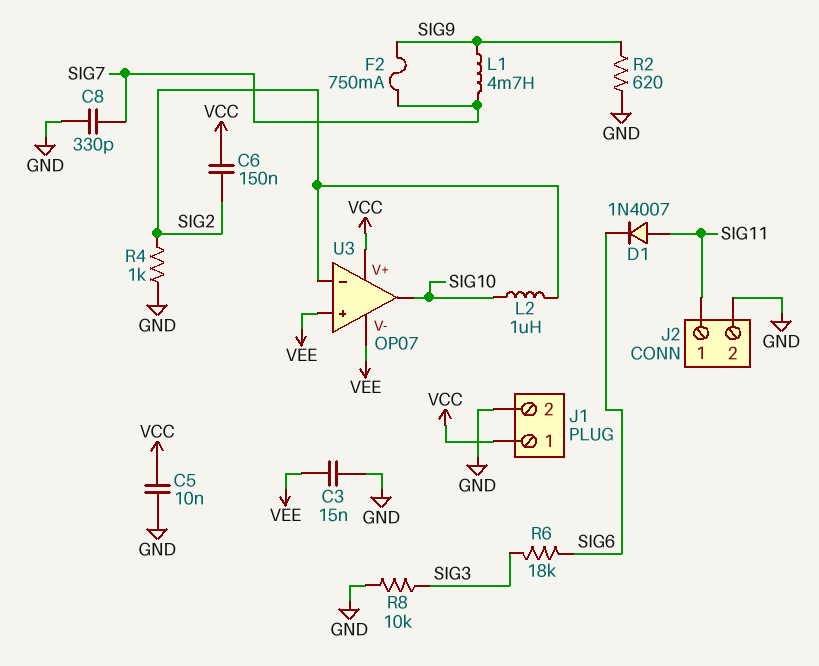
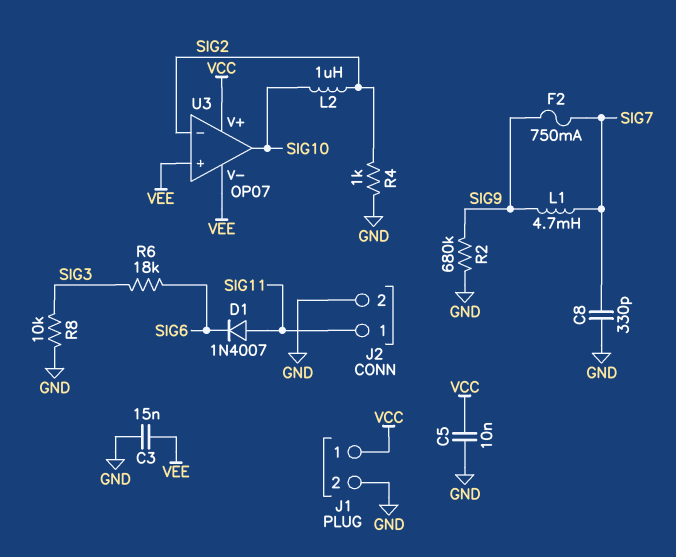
C6: 150nF (SIG2, VCC) -> none
R2: 620 (GND, SIG9) -> 680k (GND, SIG9)

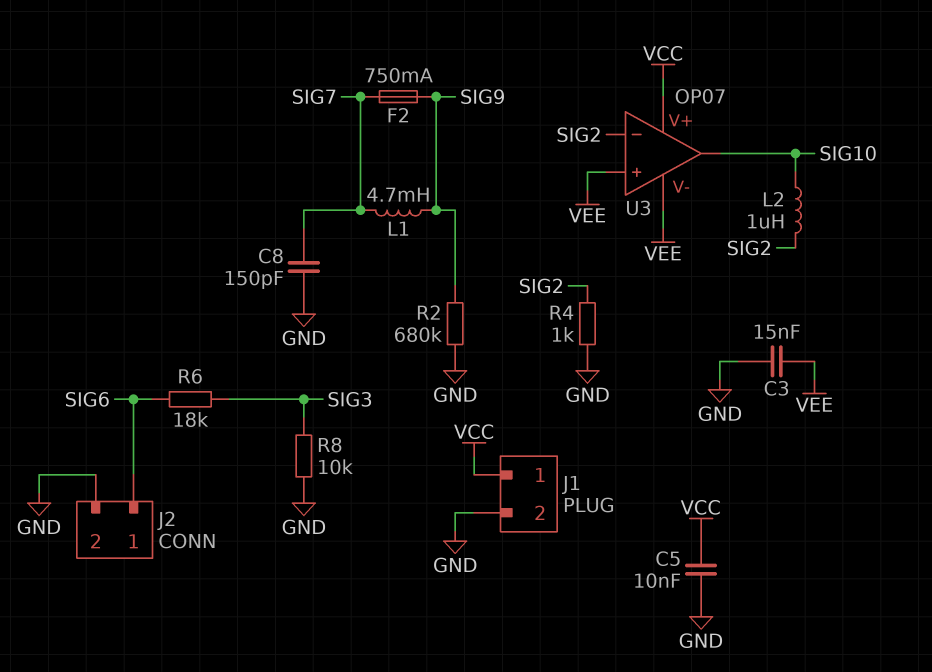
C8: 330pF (GND, SIG7) -> 150pF (GND, SIG7)
D1: diode 1N4007 (A SIG11, K SIG6) -> none
J2 pin 1: SIG11 -> SIG6

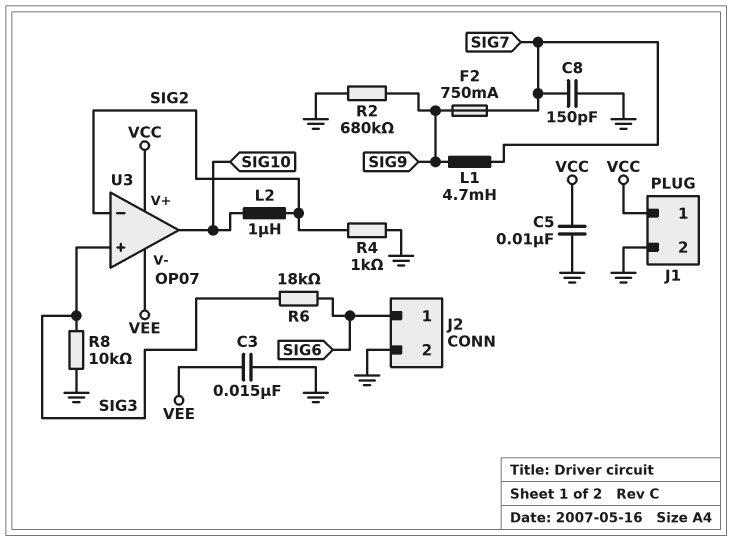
U3 pin in+: VEE -> SIG3

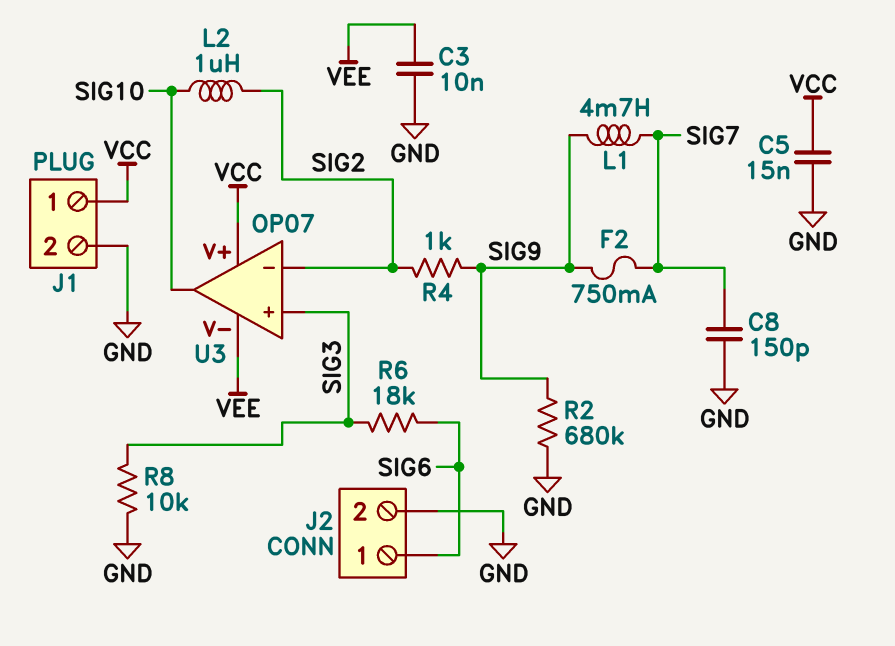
C3: 15nF (GND, VEE) -> 10nF (GND, VEE)
C5: 10nF (GND, VCC) -> 15nF (GND, VCC)
R4: 1k (GND, SIG2) -> 1k (SIG2, SIG9)

